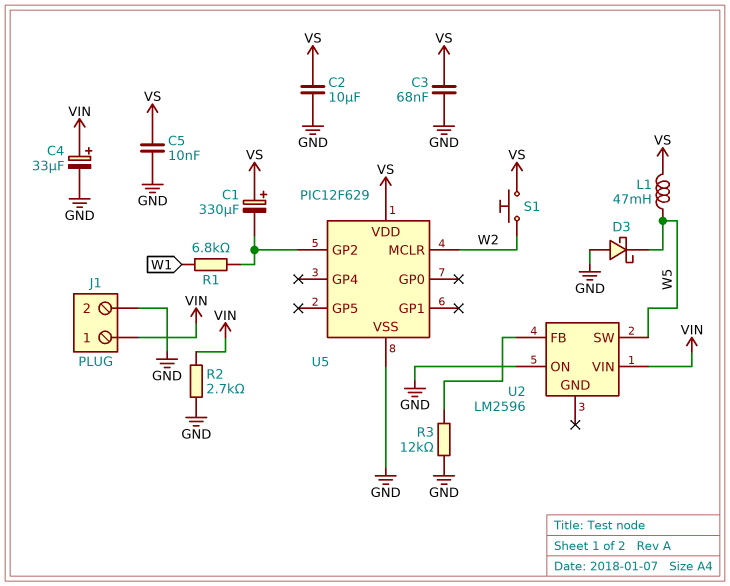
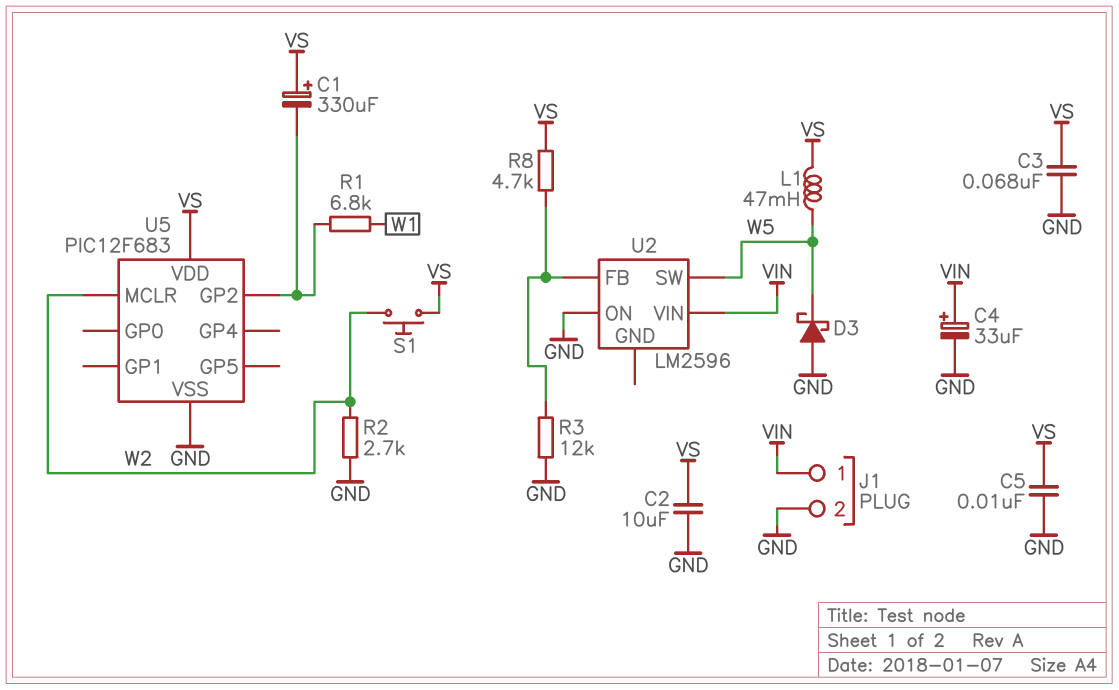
R2: 2.7k (GND, VIN) -> 2.7k (GND, W2)
R8: none -> 4.7k (U2/FB, VS)
U5: PIC12F629 -> PIC12F683

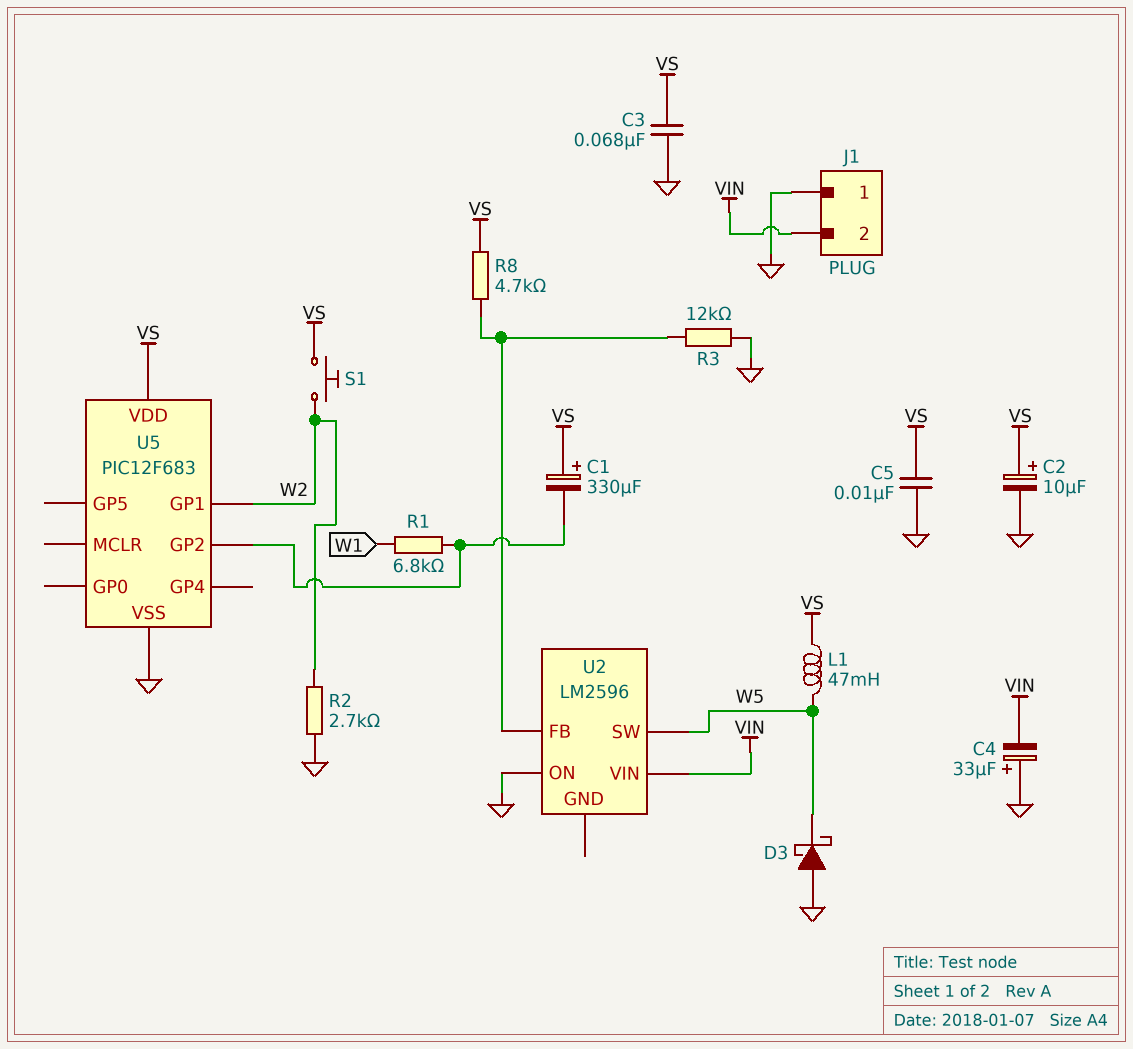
C2: 10uF (GND, VS) -> 10uF (plus VS, minus GND)
C4: 33uF (plus VIN, minus GND) -> 33uF (plus GND, minus VIN)
J1 pin 1: VIN -> GND
J1 pin 2: GND -> VIN
U5 pin GP1: none -> W2
U5 pin MCLR: W2 -> none

